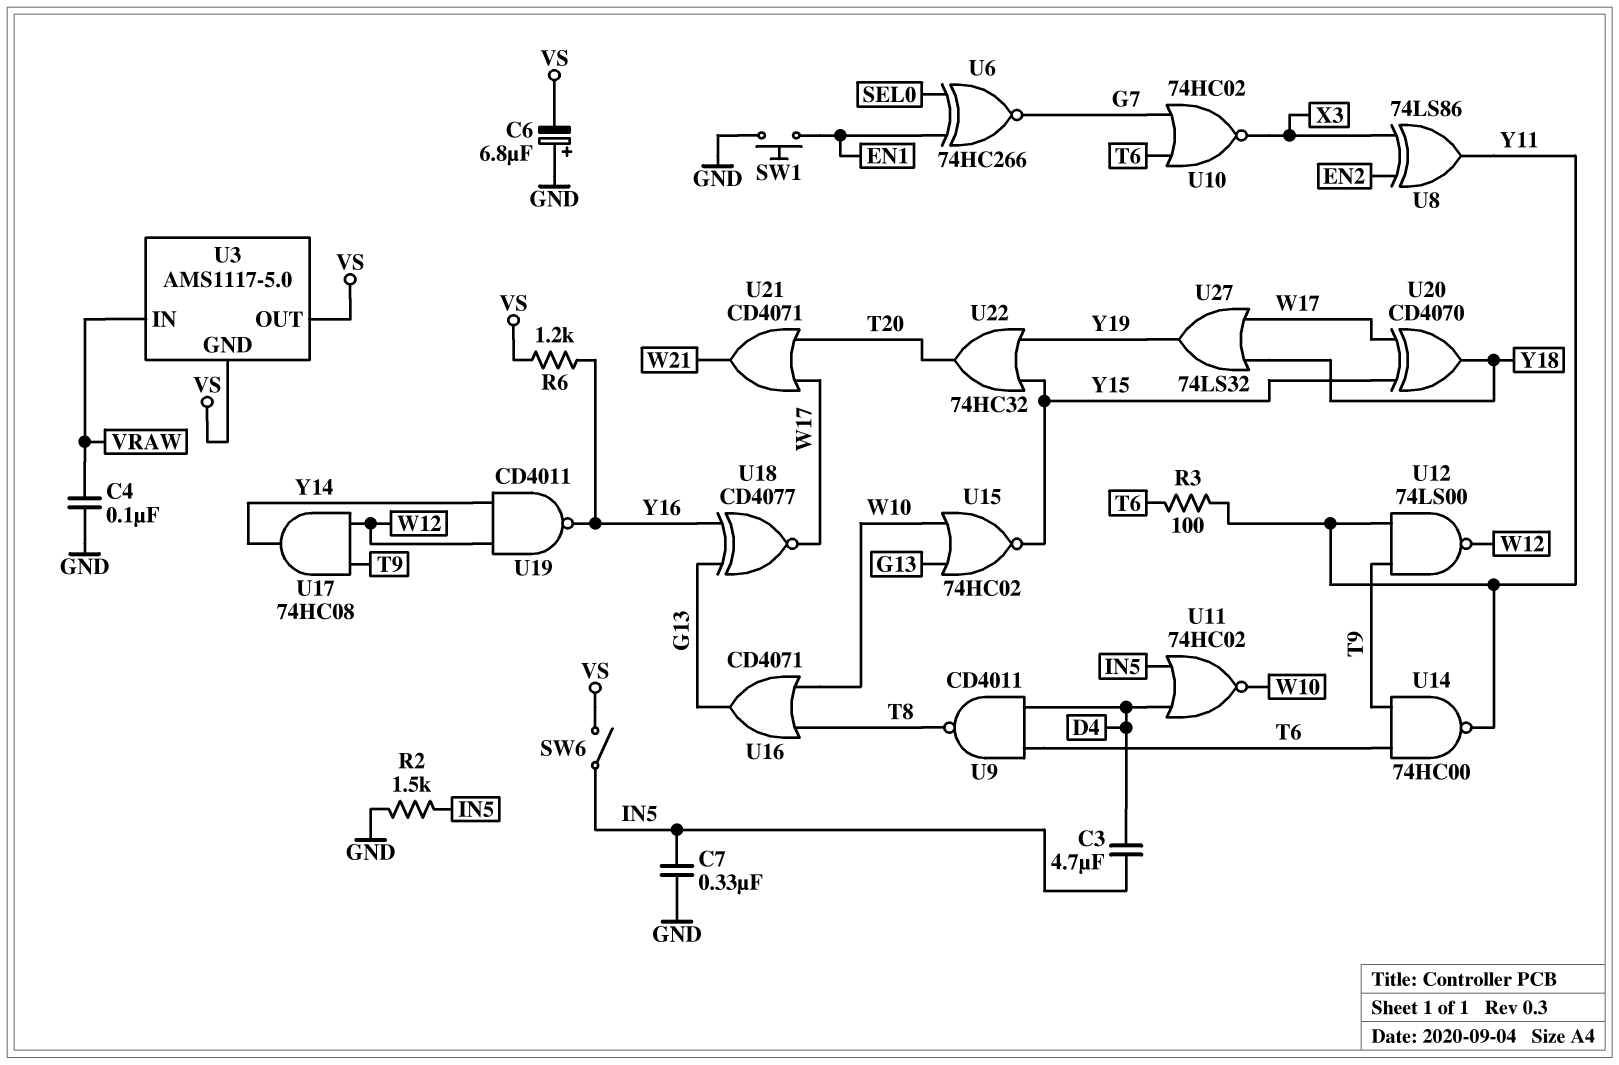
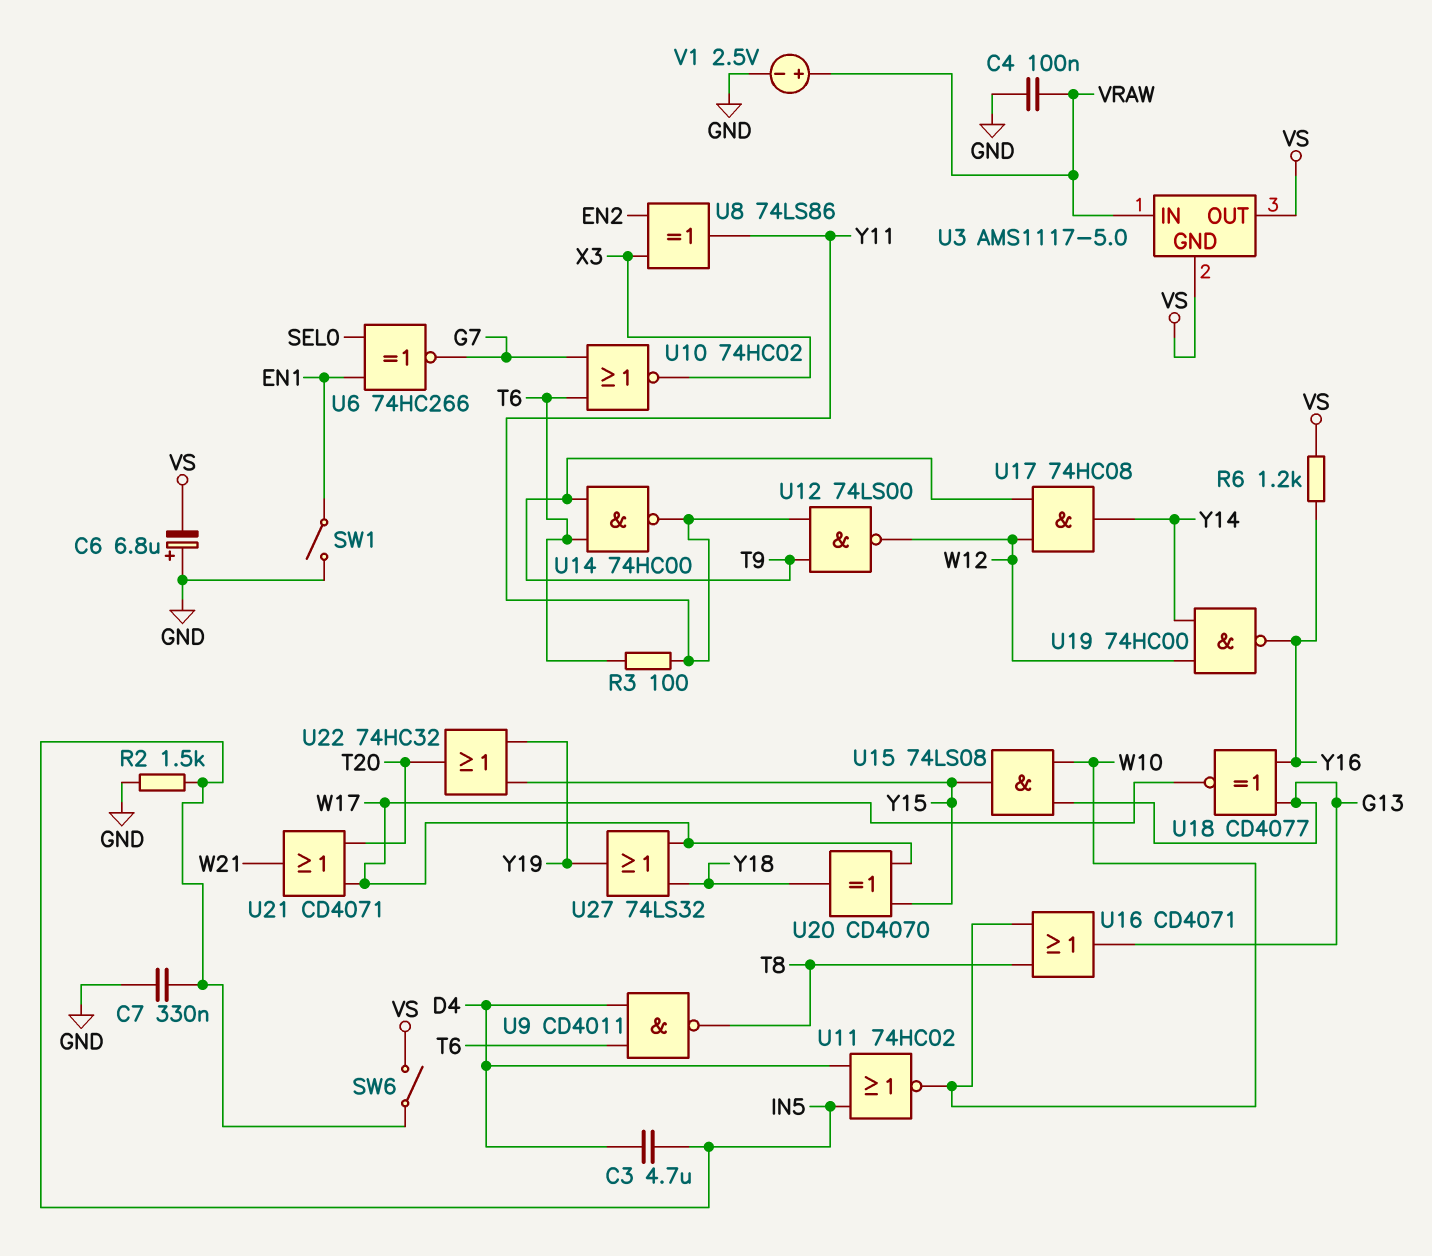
SW1: button (EN1, GND) -> switch (EN1, GND)
U15: NOR 74HC02 (in G13, in W10, out Y15) -> AND 74LS08 (in G13, in W10, out Y15)
U19: NAND CD4011 (in W12, in Y14, out Y16) -> NAND 74HC00 (in W12, in Y14, out Y16)
V1: none -> 2.5V (plus VRAW, minus GND)

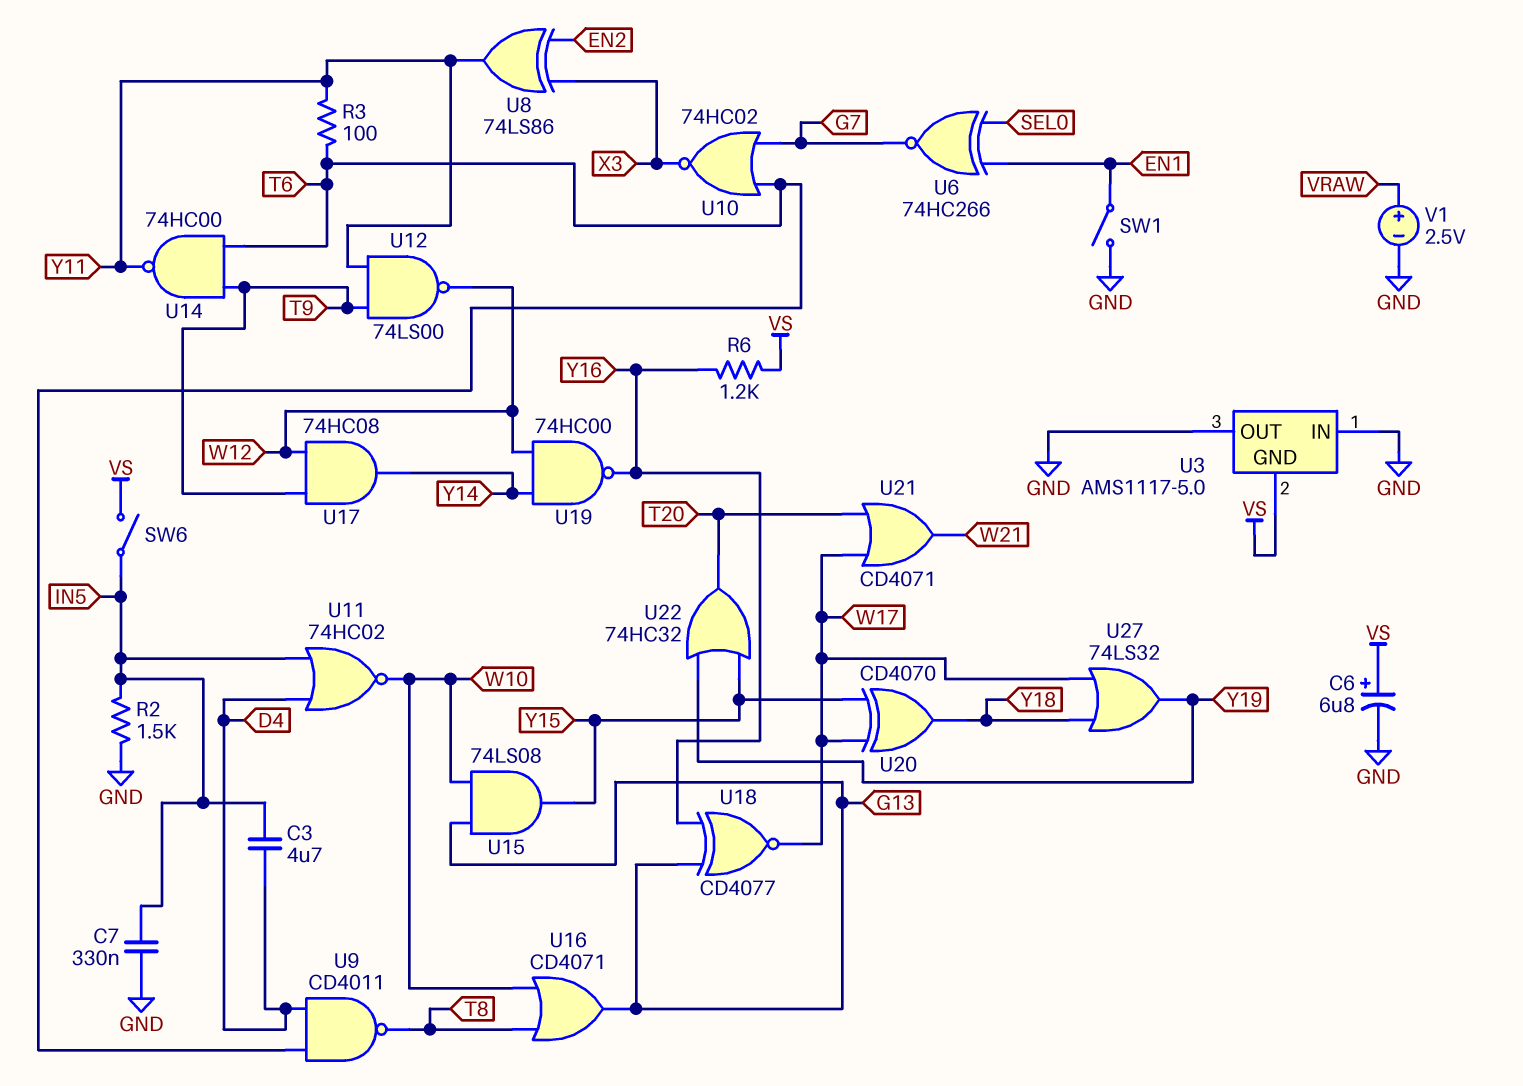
C4: 100nF (GND, VRAW) -> none
C6: 6.8uF (plus GND, minus VS) -> 6.8uF (plus VS, minus GND)
U3 pin IN: VRAW -> GND
U3 pin OUT: VS -> GND

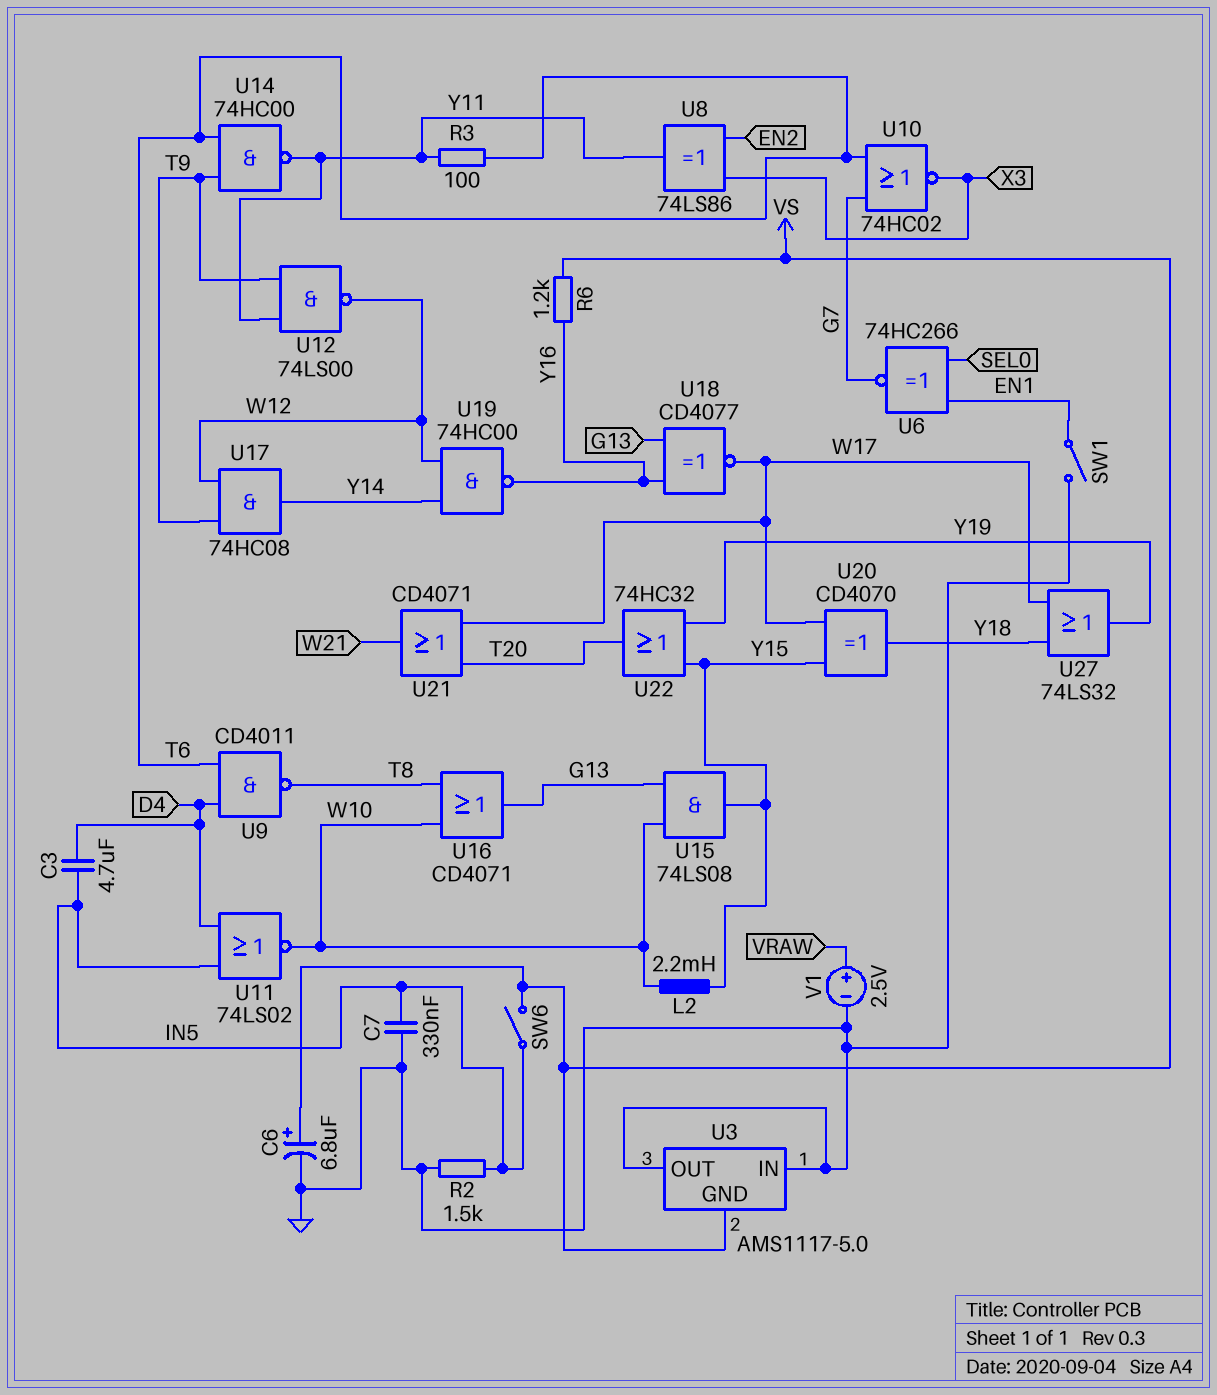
L2: none -> 2.2mH (W10, Y15)
U11: NOR 74HC02 (in D4, in IN5, out W10) -> NOR 74LS02 (in D4, in IN5, out W10)

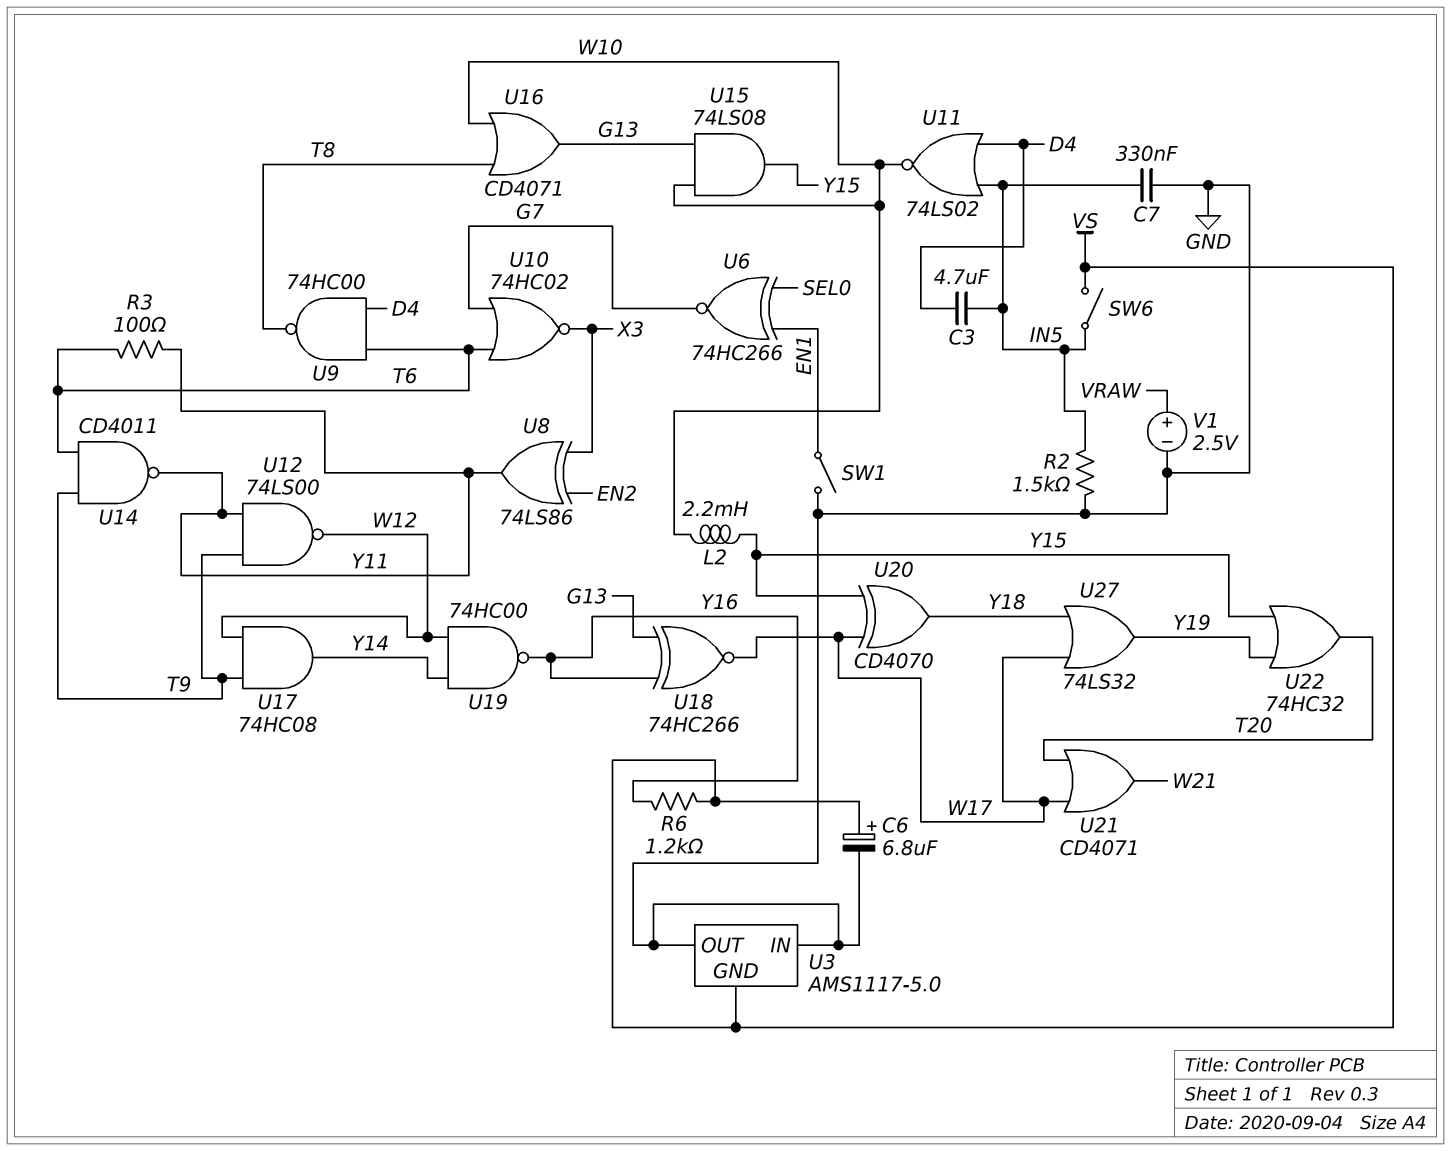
U9: NAND CD4011 (in D4, in T6, out T8) -> NAND 74HC00 (in D4, in T6, out T8)
U14: NAND 74HC00 (in T6, in T9, out Y11) -> NAND CD4011 (in T6, in T9, out Y11)
U18: XNOR CD4077 (in G13, in Y16, out W17) -> XNOR 74HC266 (in G13, in Y16, out W17)

